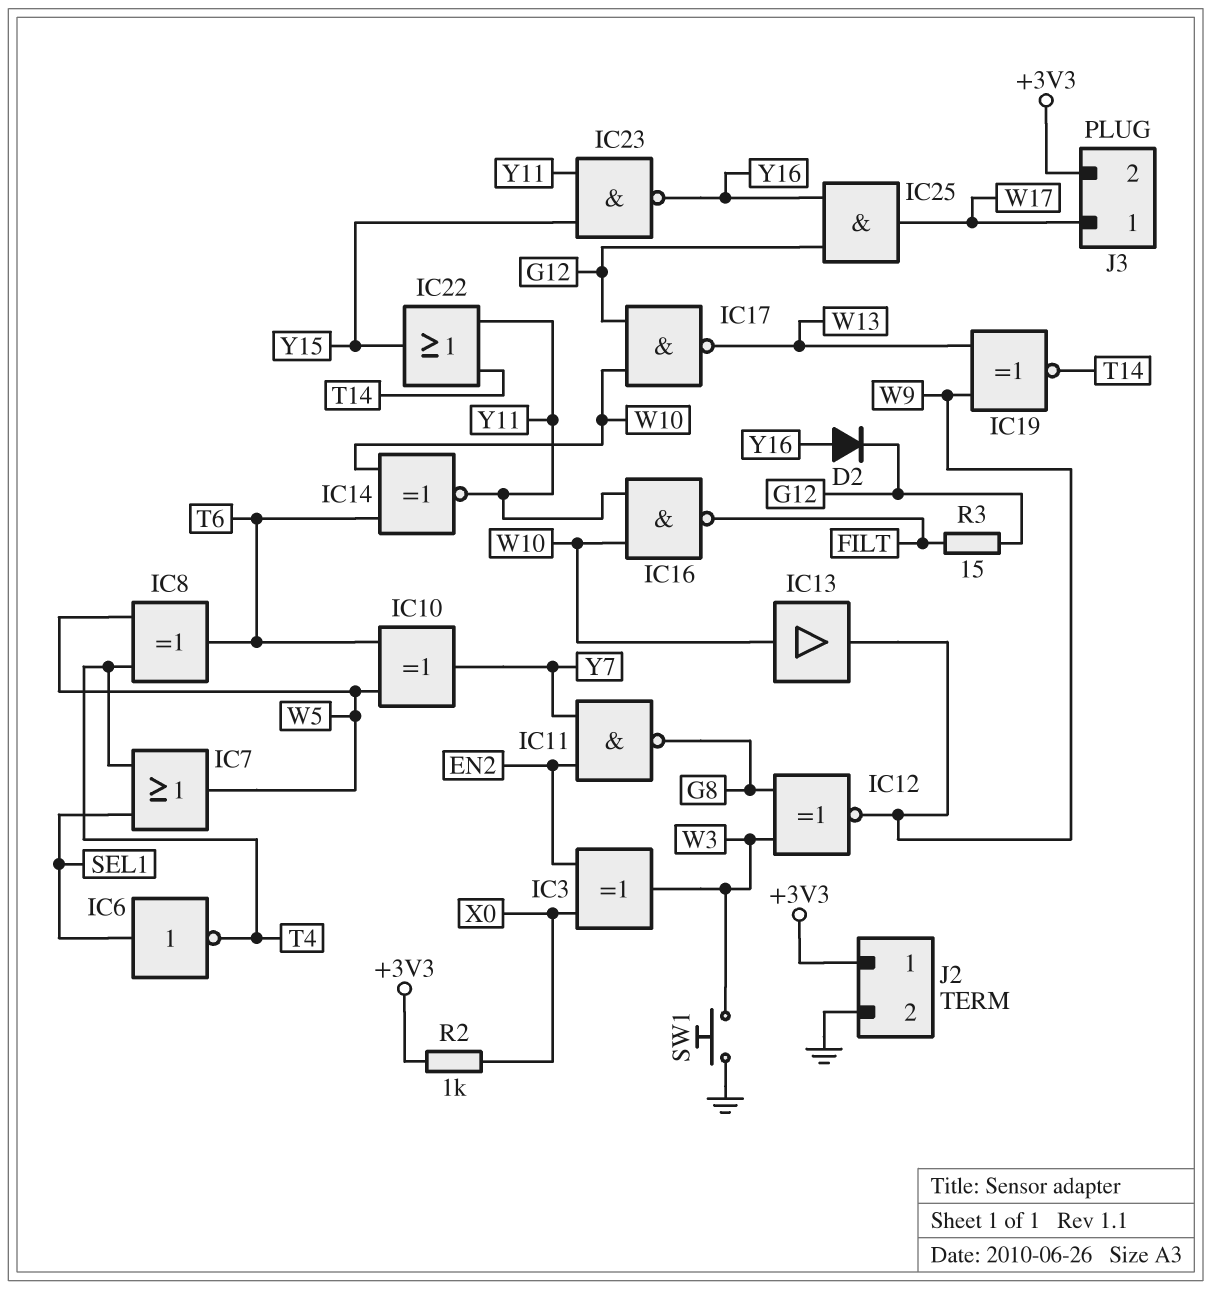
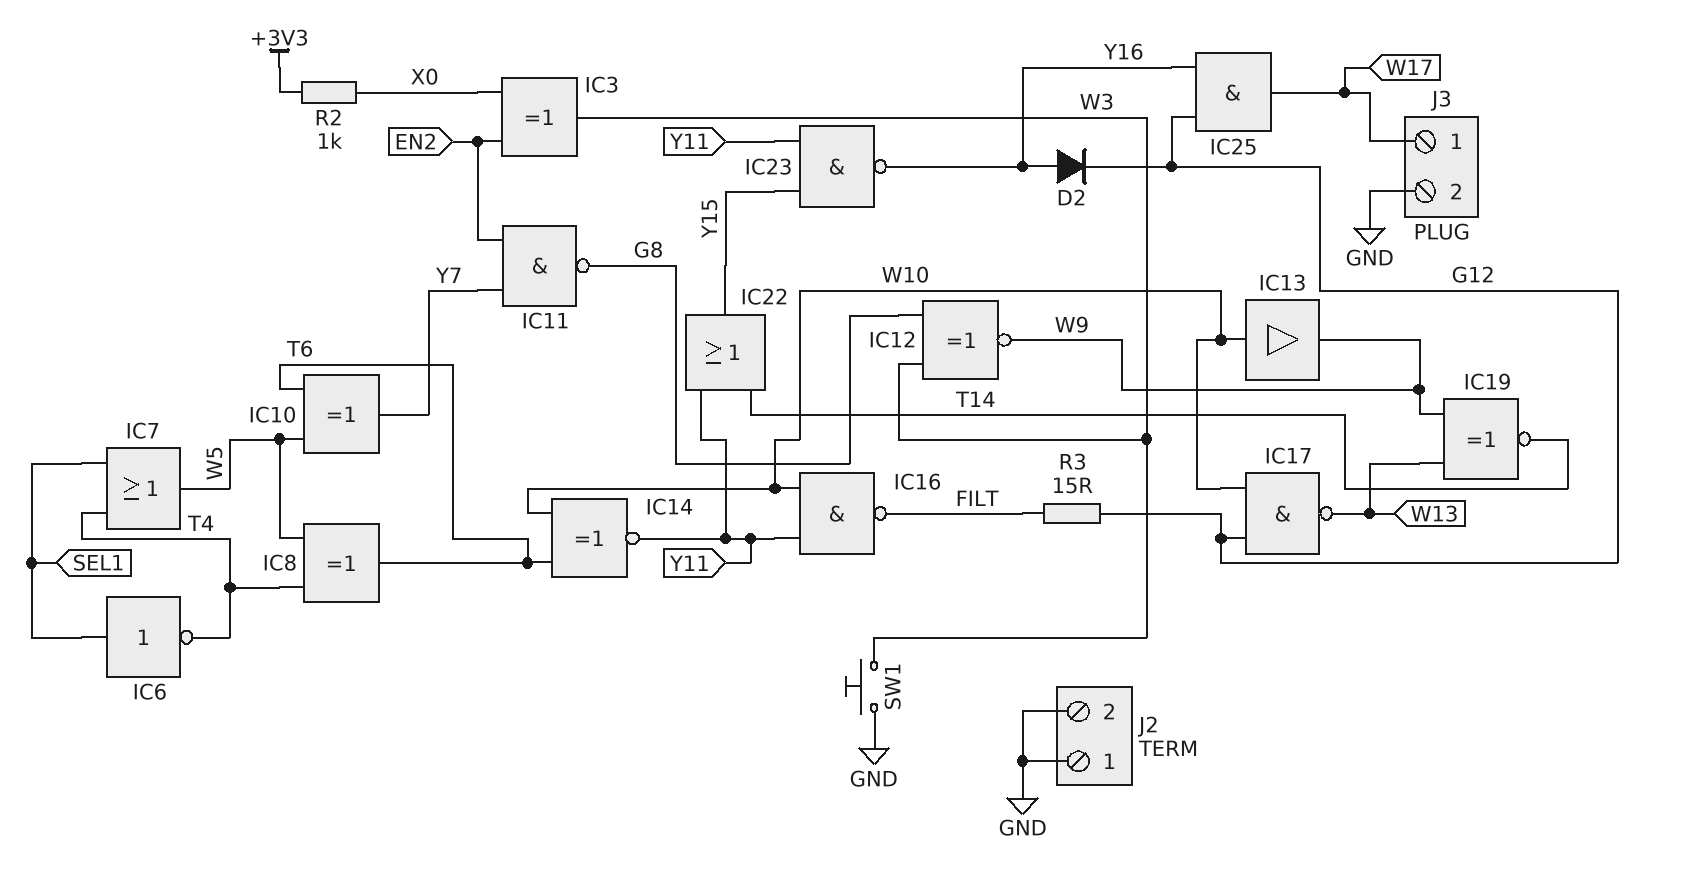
J2 pin 1: +3V3 -> GND
J3 pin 2: +3V3 -> GND

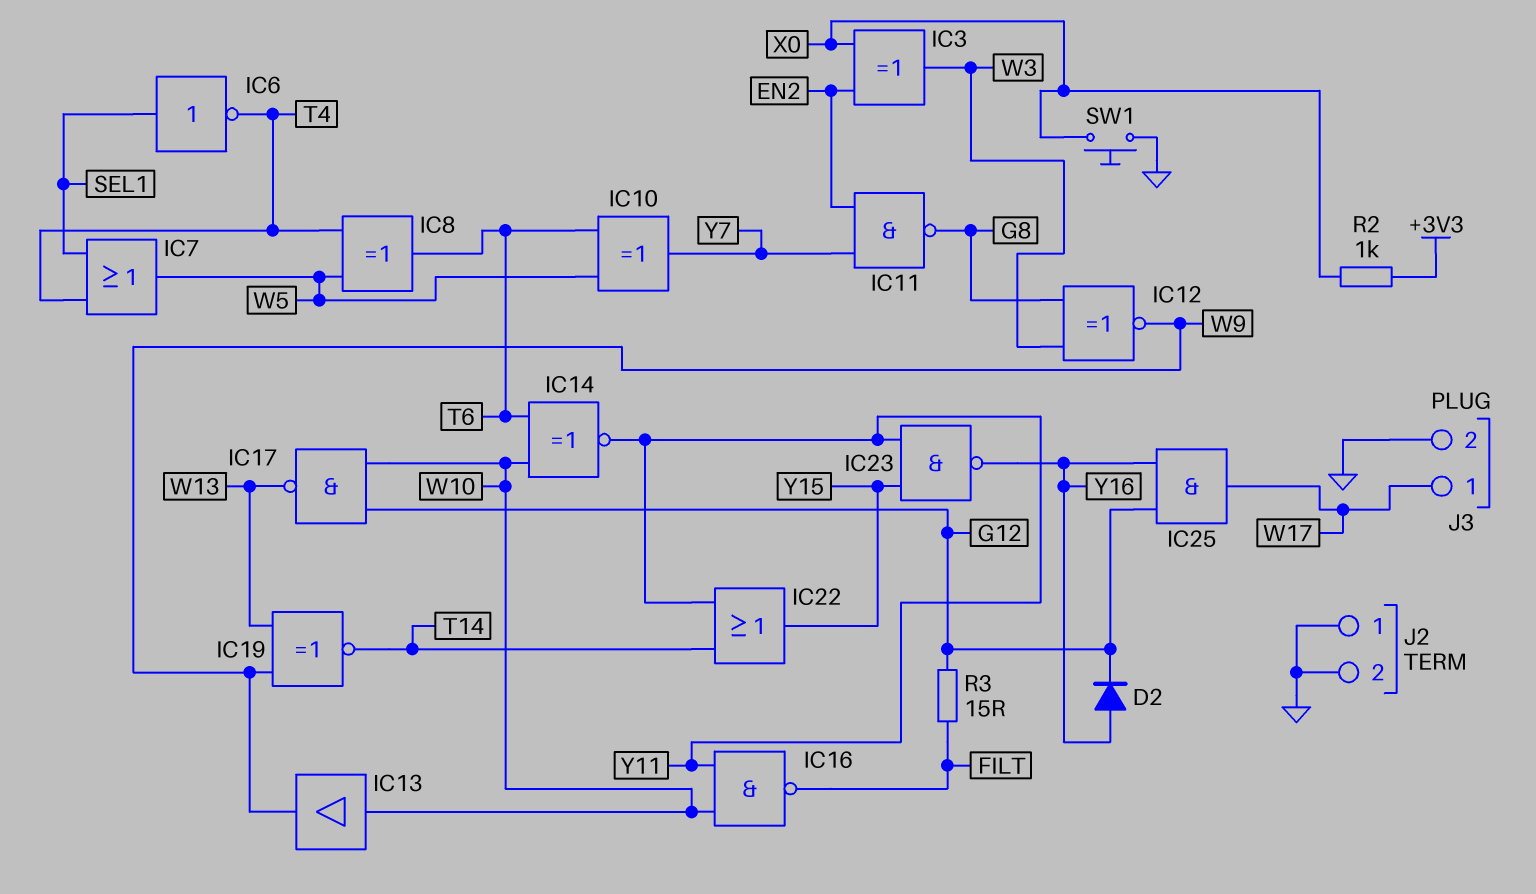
SW1: button (GND, W3) -> button (GND, X0)

